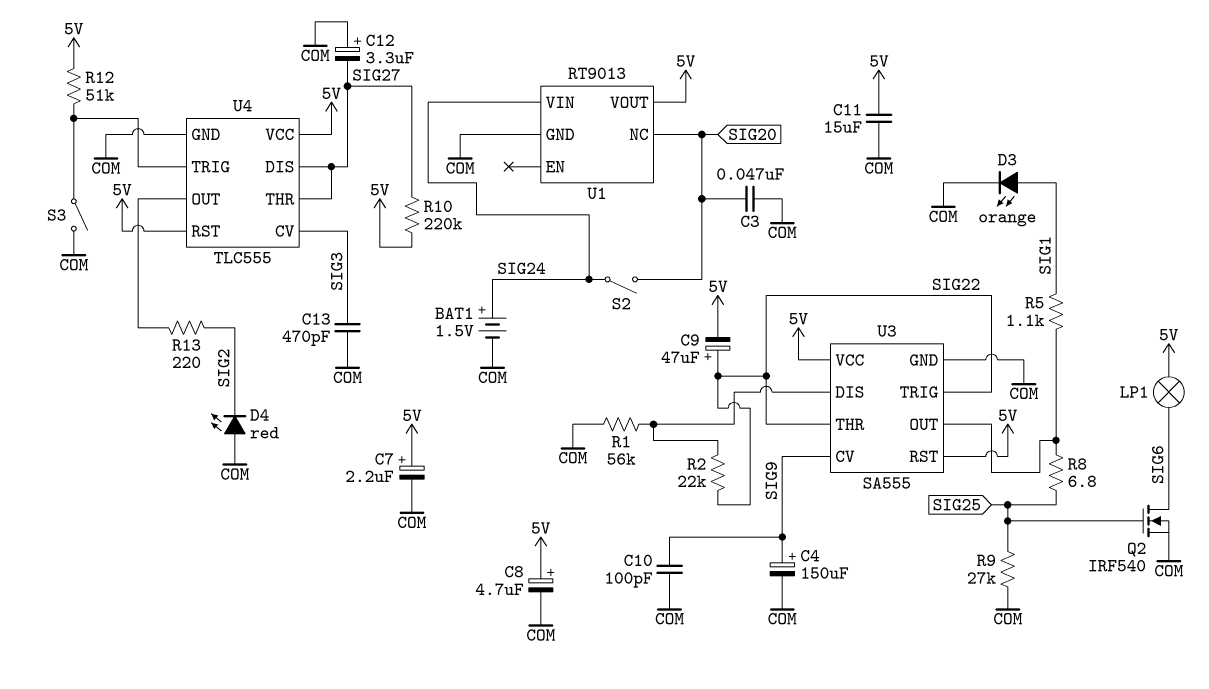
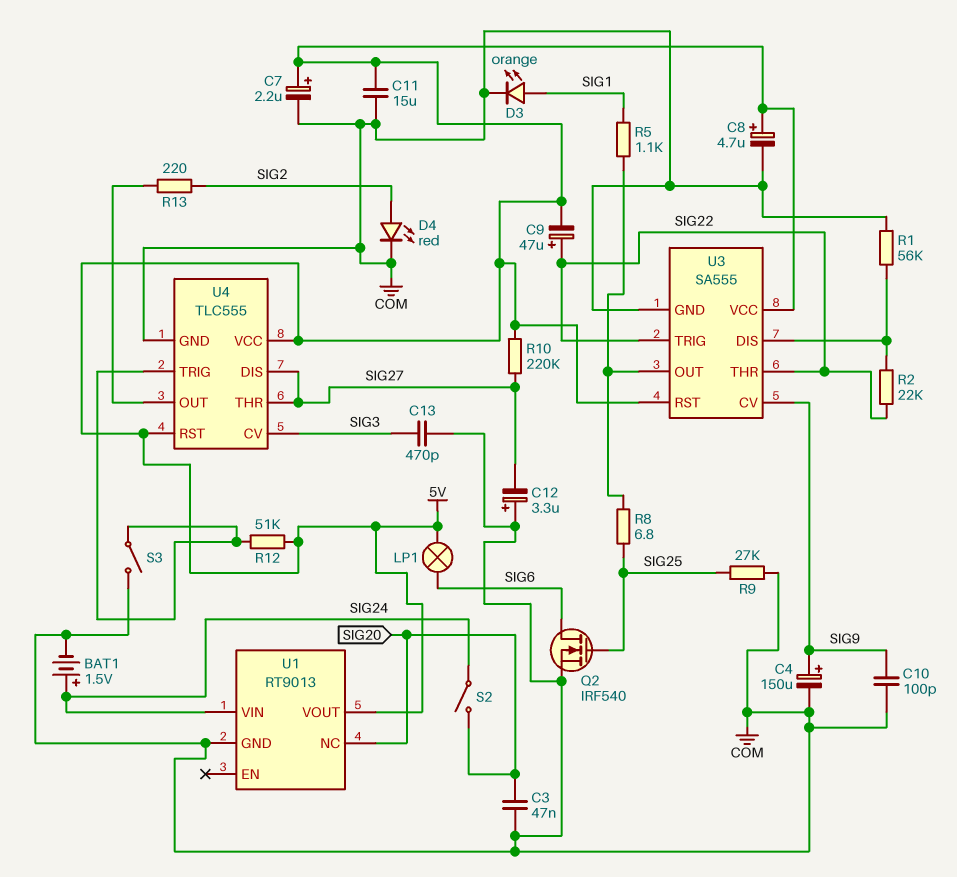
D4: LED red (A COM, K SIG2) -> LED red (A SIG2, K COM)

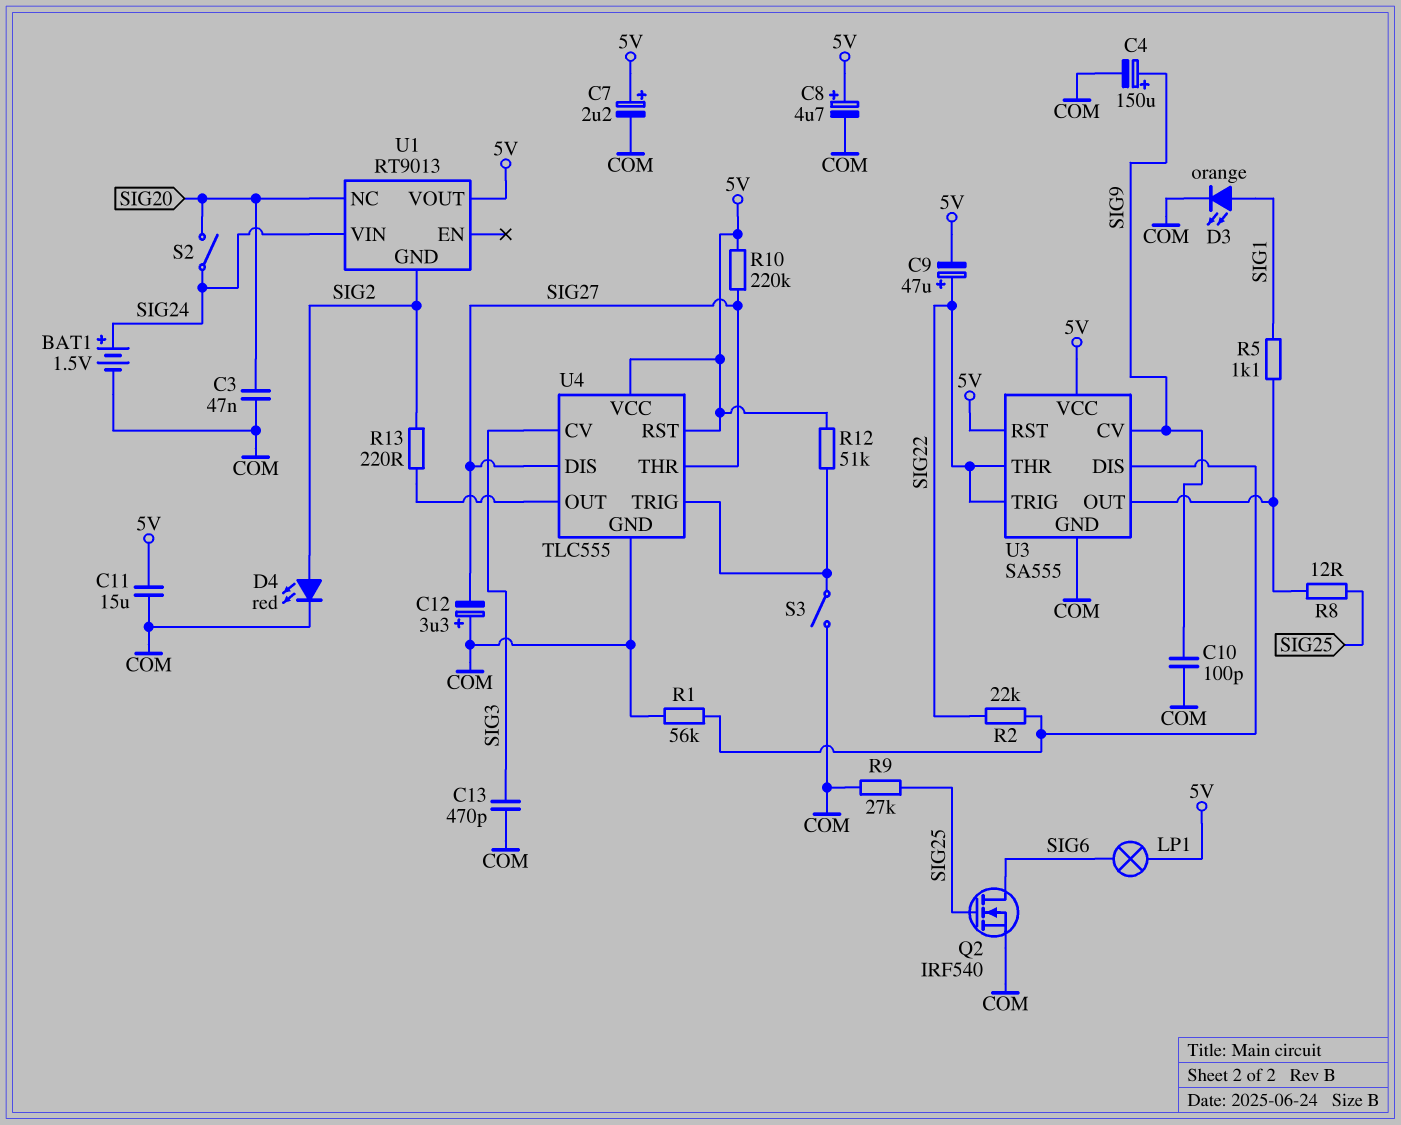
R8: 6.8 (SIG25, U3/OUT) -> 12 (SIG25, U3/OUT)
U1 pin GND: COM -> SIG2

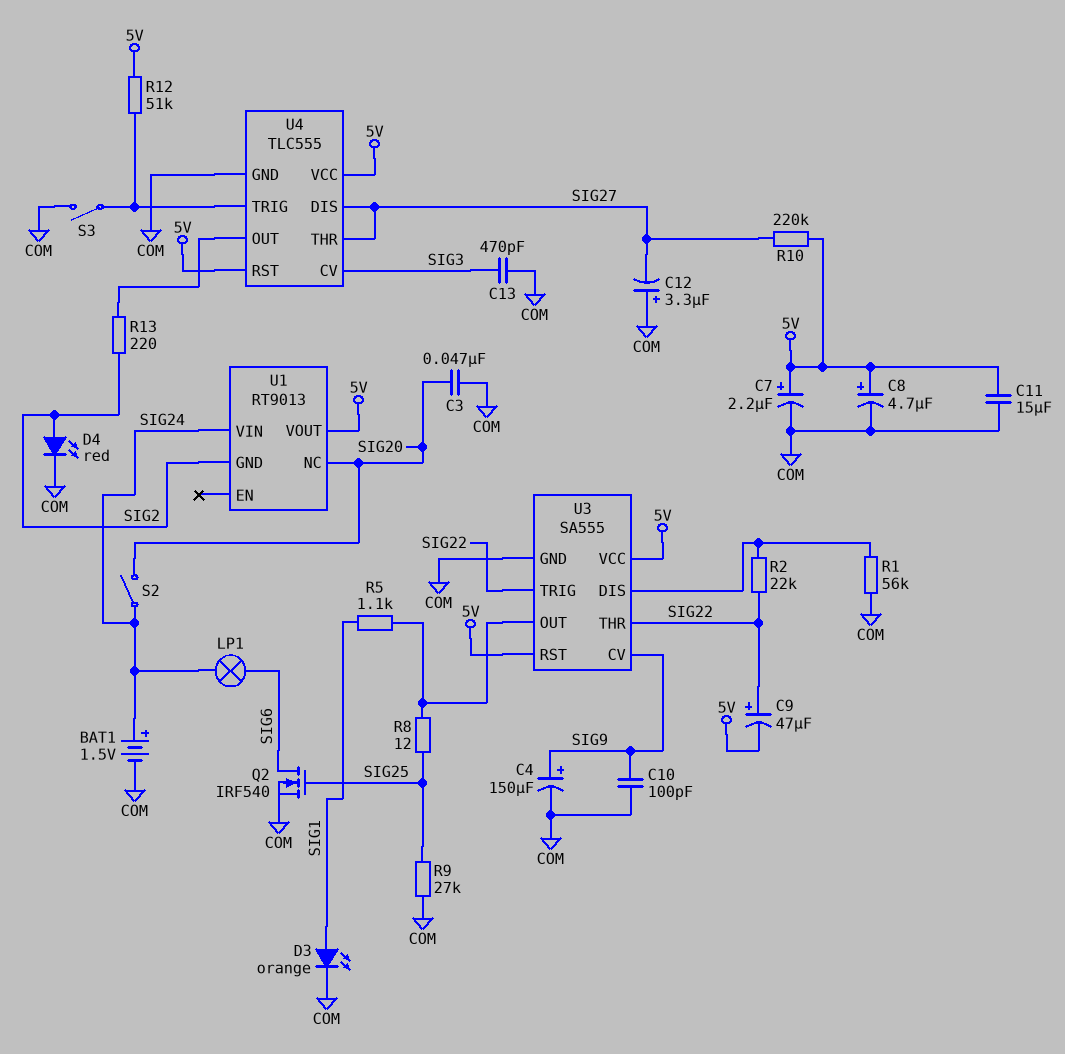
LP1: lamp (5V, SIG6) -> lamp (SIG6, SIG24)

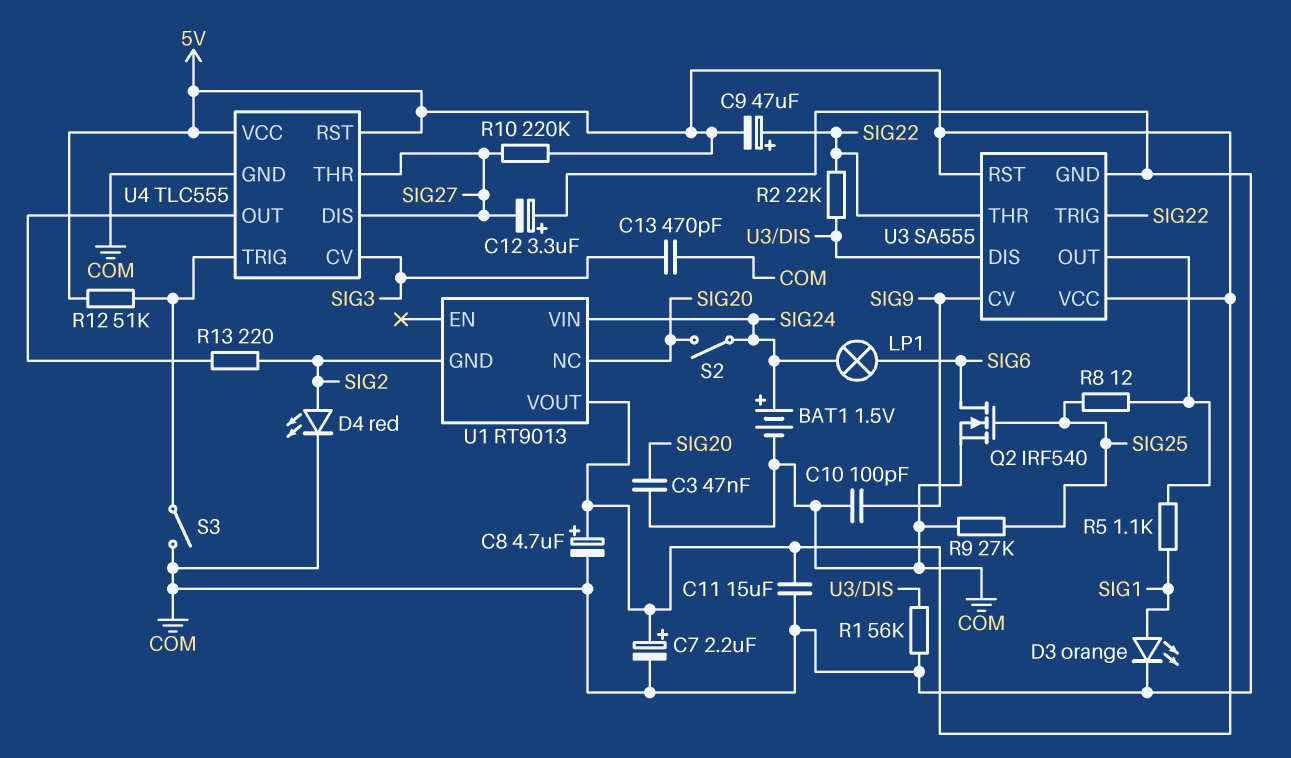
C4: 150uF (plus SIG9, minus COM) -> none

